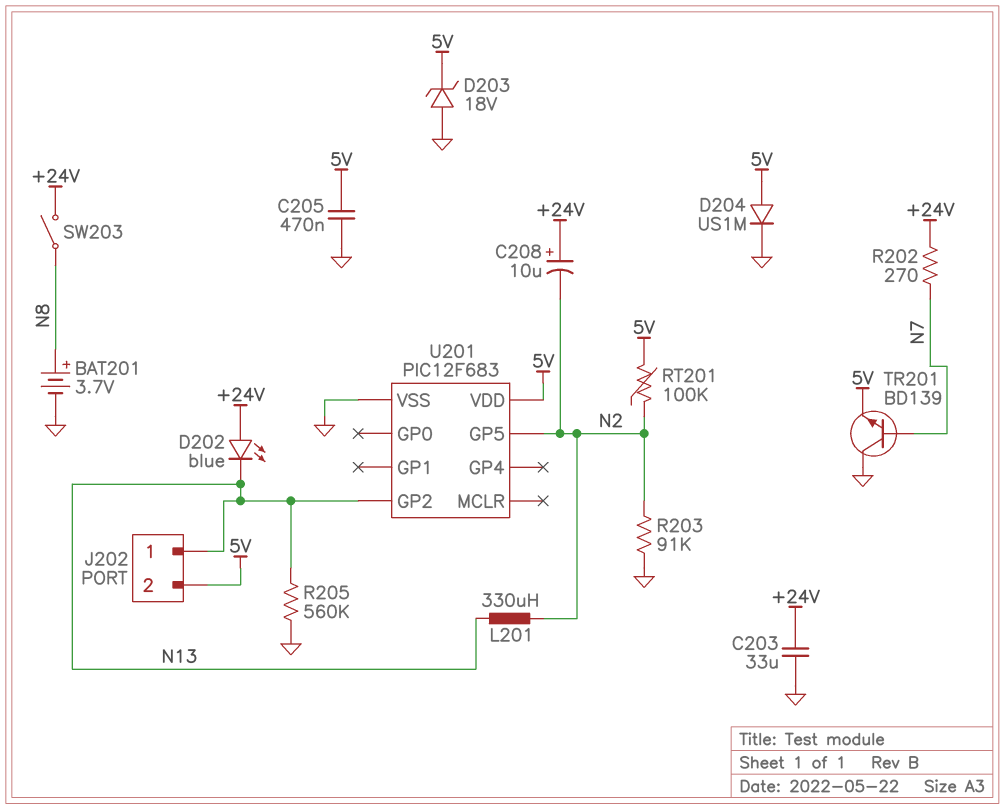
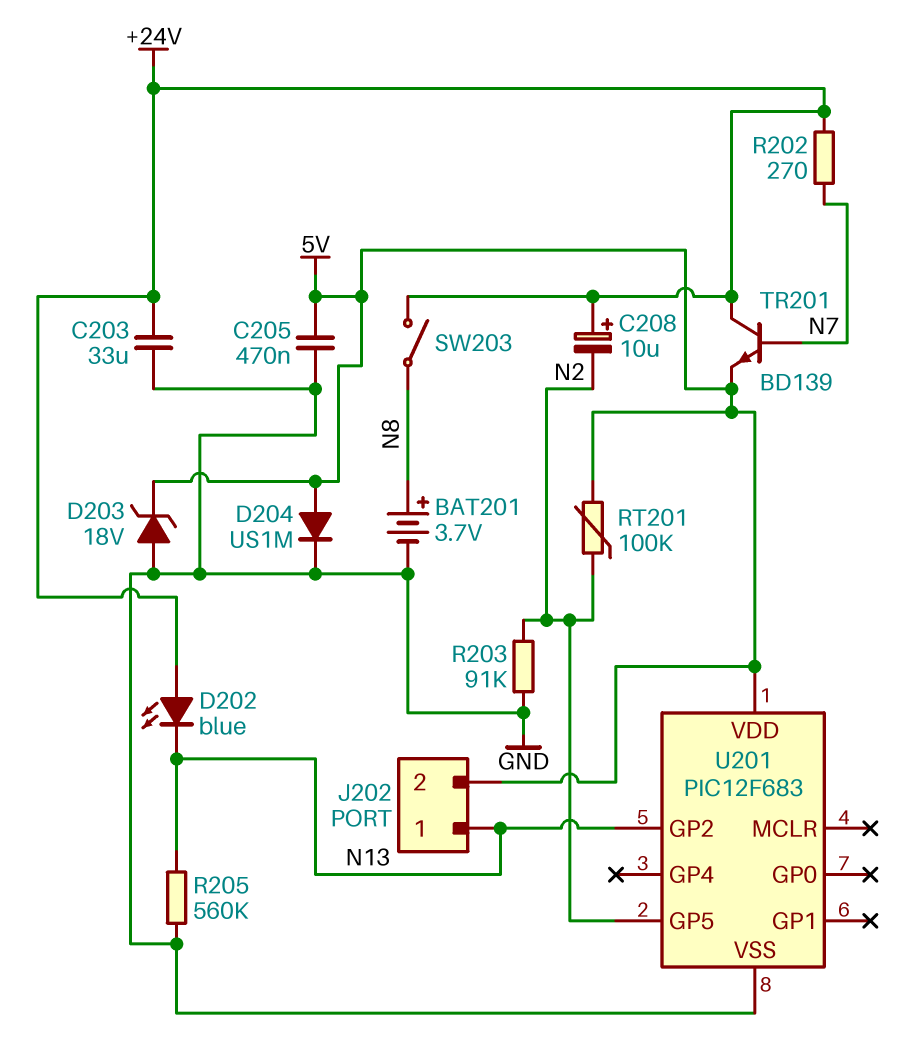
L201: 330uH (N2, N13) -> none
TR201: NPN BD139 (B N7, C GND, E 5V) -> NPN BD139 (B N7, C +24V, E 5V)

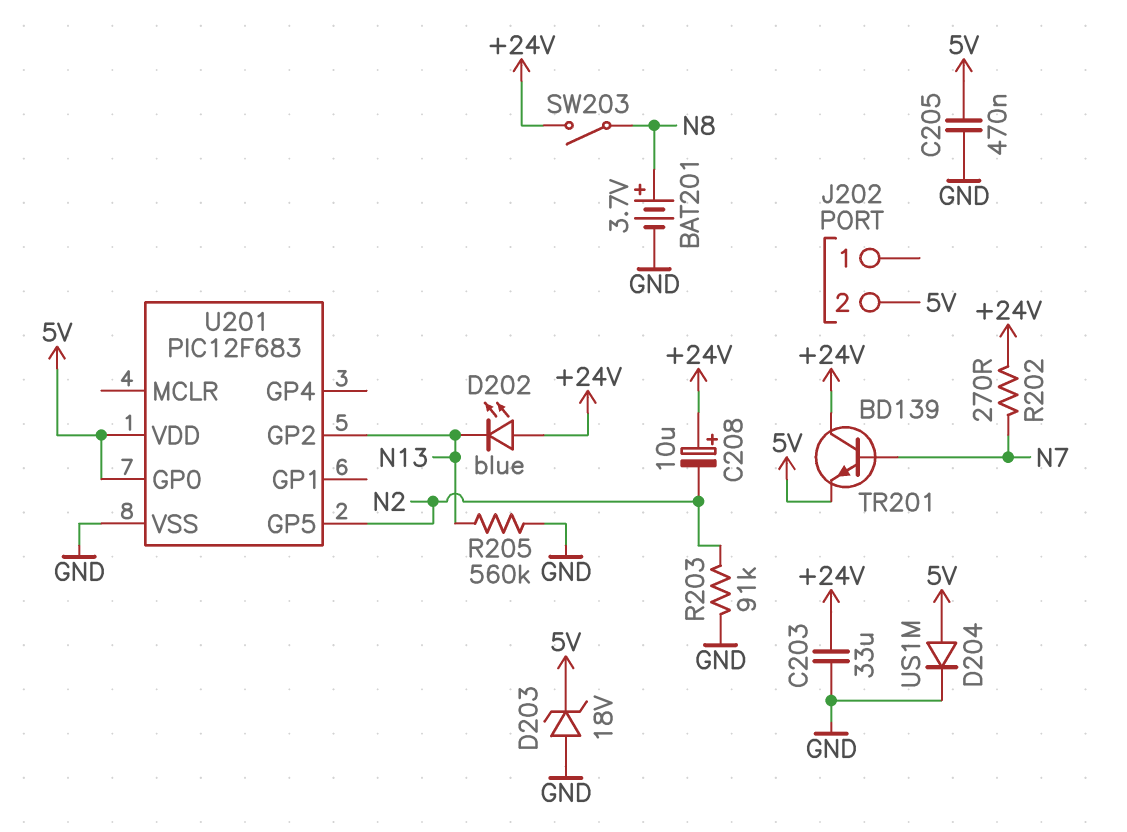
J202 pin 1: N13 -> none
RT201: 100k (5V, N2) -> none
U201 pin GP0: none -> 5V

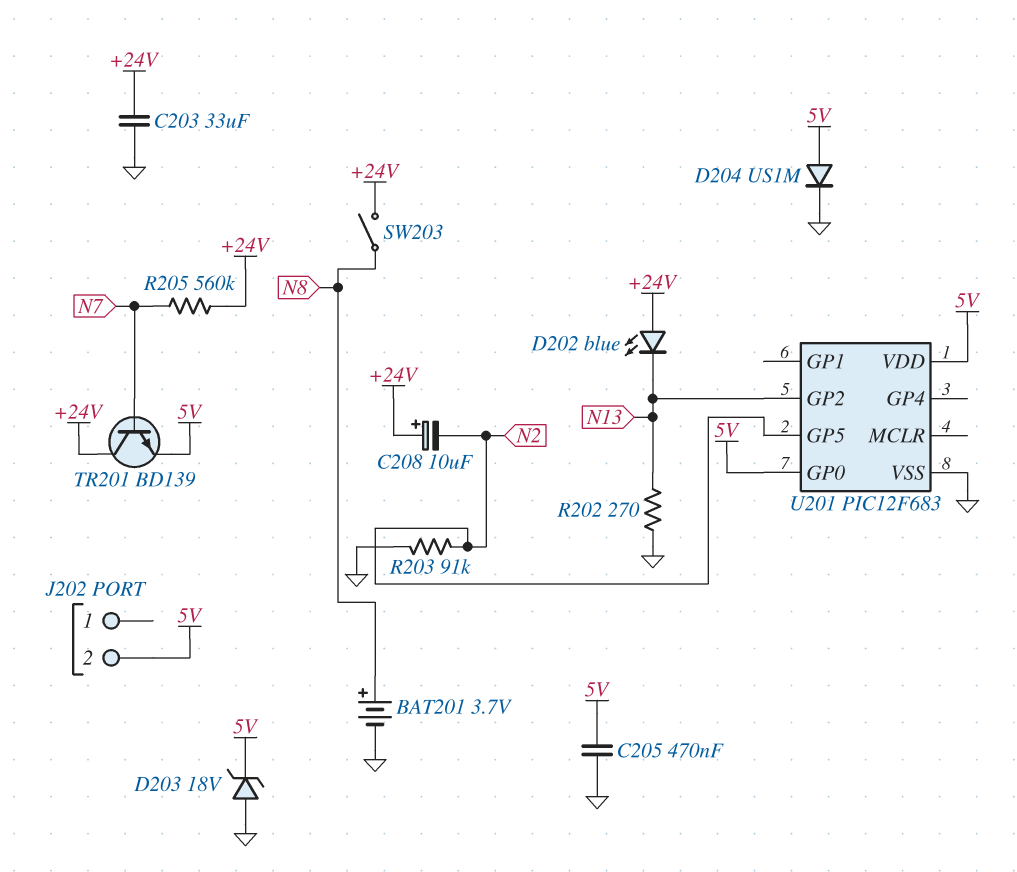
R202: 270 (+24V, N7) -> 270 (GND, N13)
R205: 560k (GND, N13) -> 560k (+24V, N7)

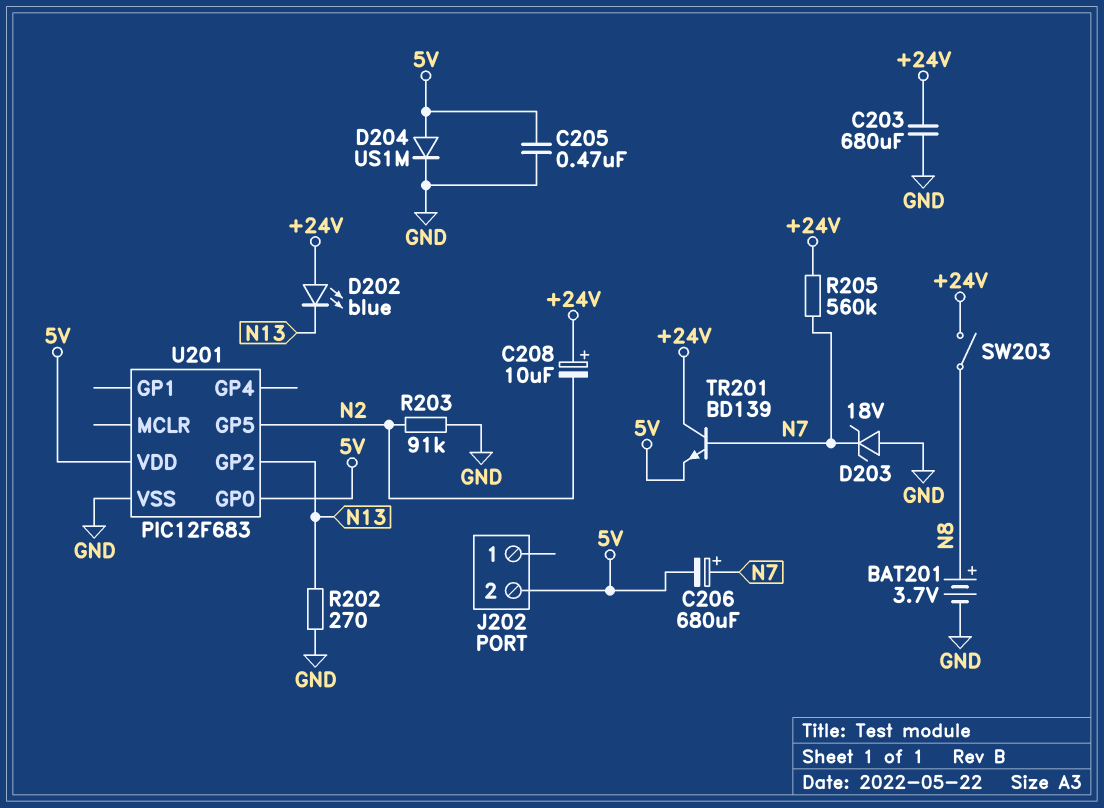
C203: 33uF (+24V, GND) -> 680uF (+24V, GND)
C206: none -> 680uF (plus N7, minus 5V)
D203: zener 18V (A GND, K 5V) -> zener 18V (A GND, K N7)

